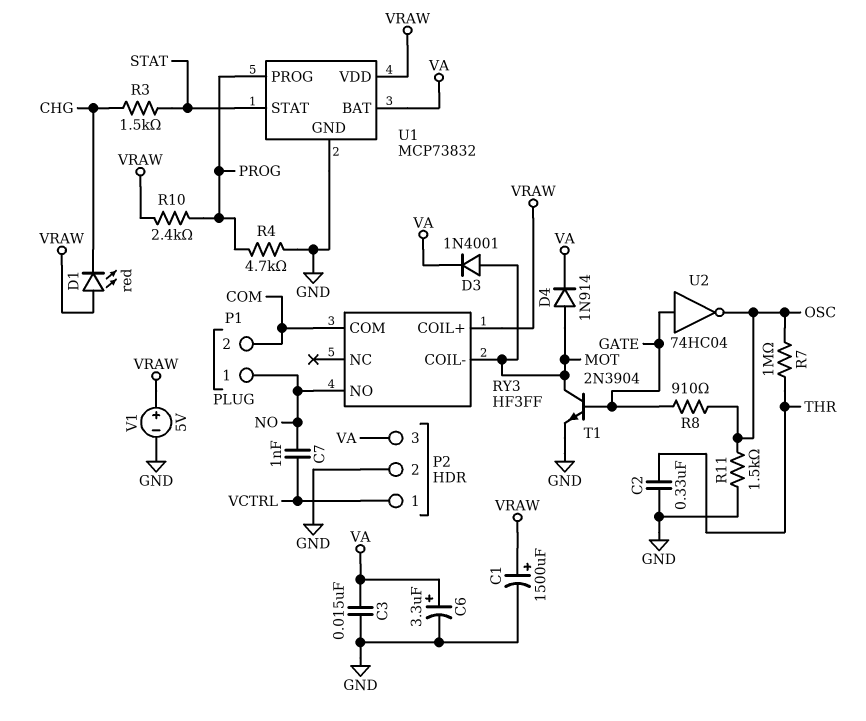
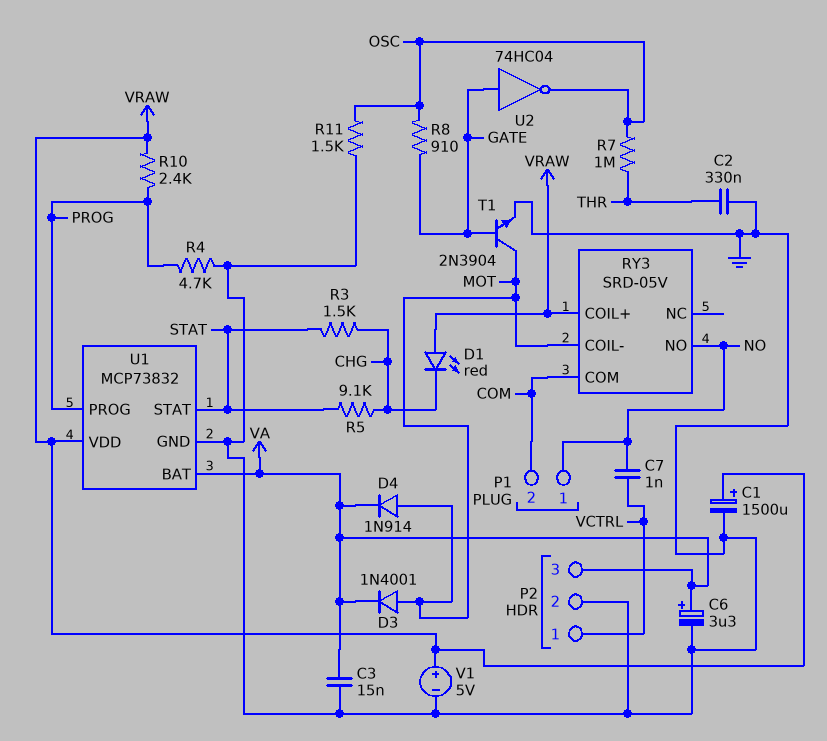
R5: none -> 9.1k (CHG, STAT)
RY3: HF3FF -> SRD-05V

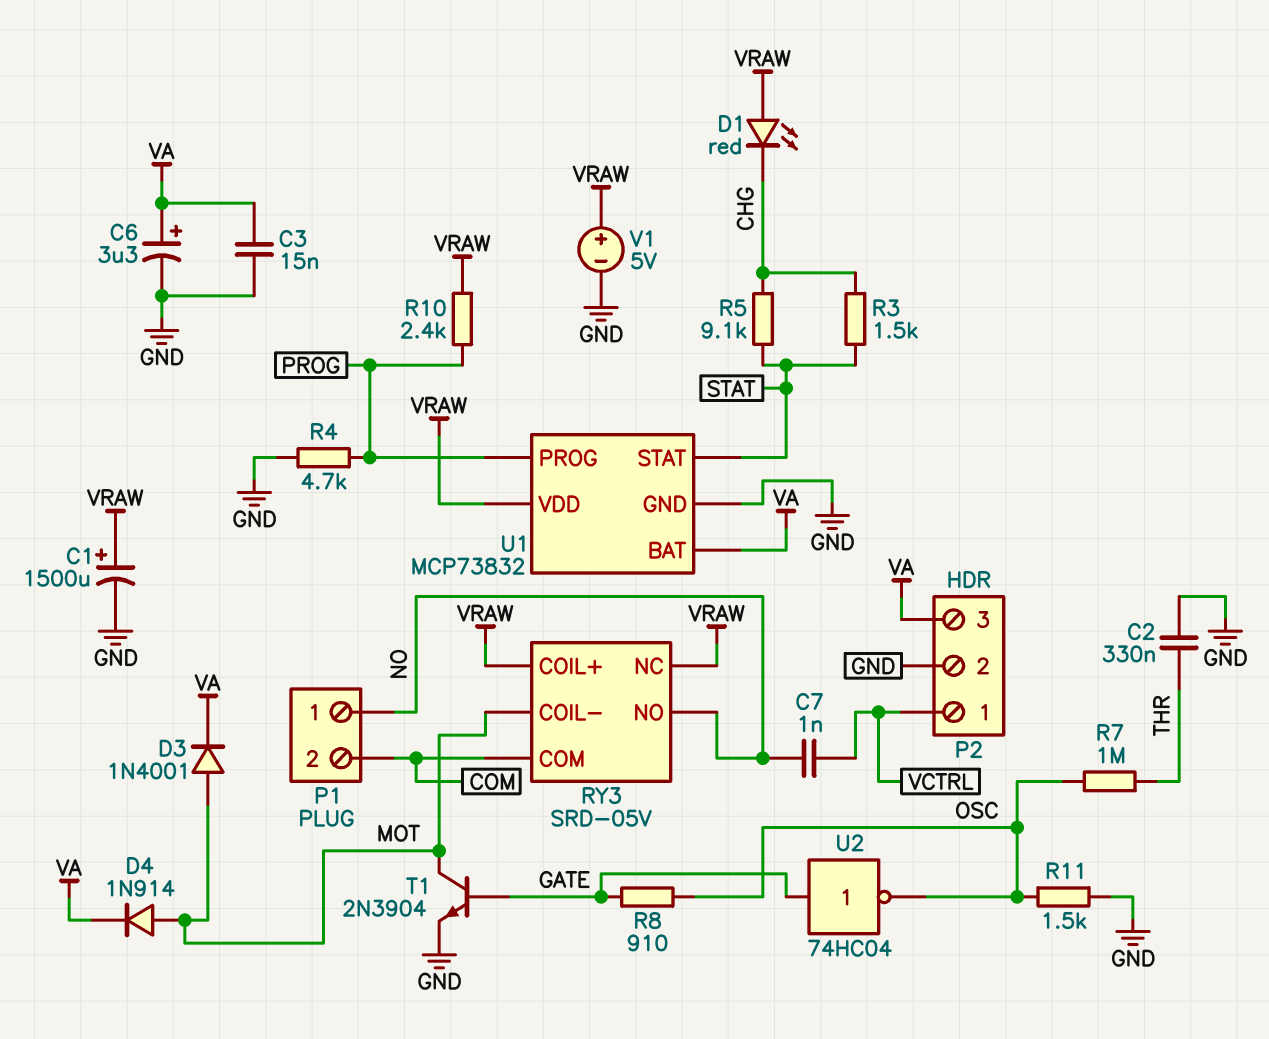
RY3 pin NC: none -> VRAW

